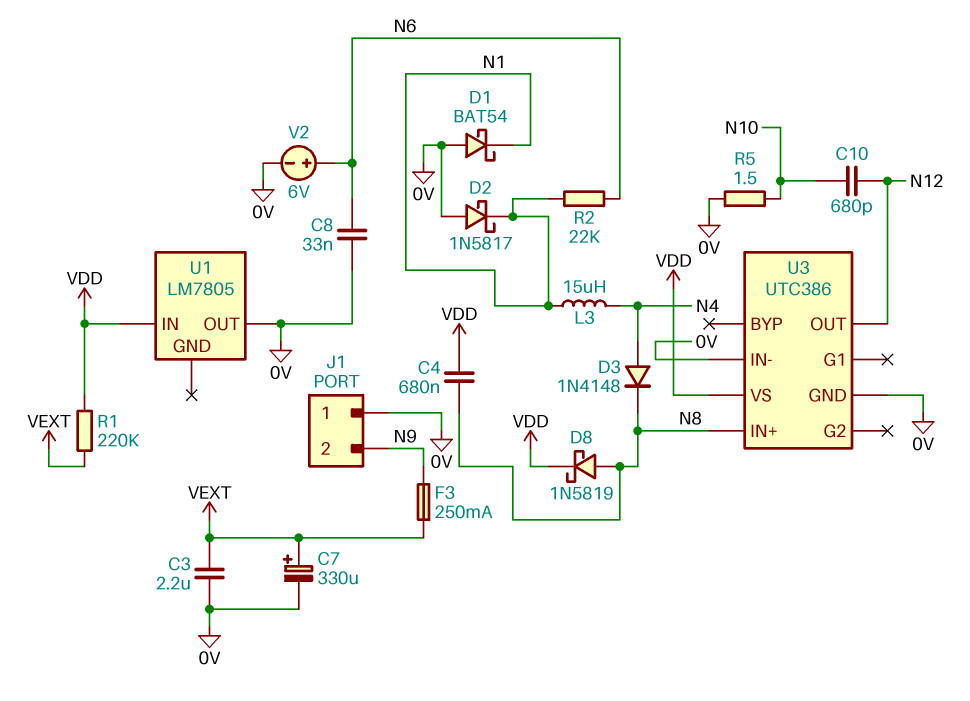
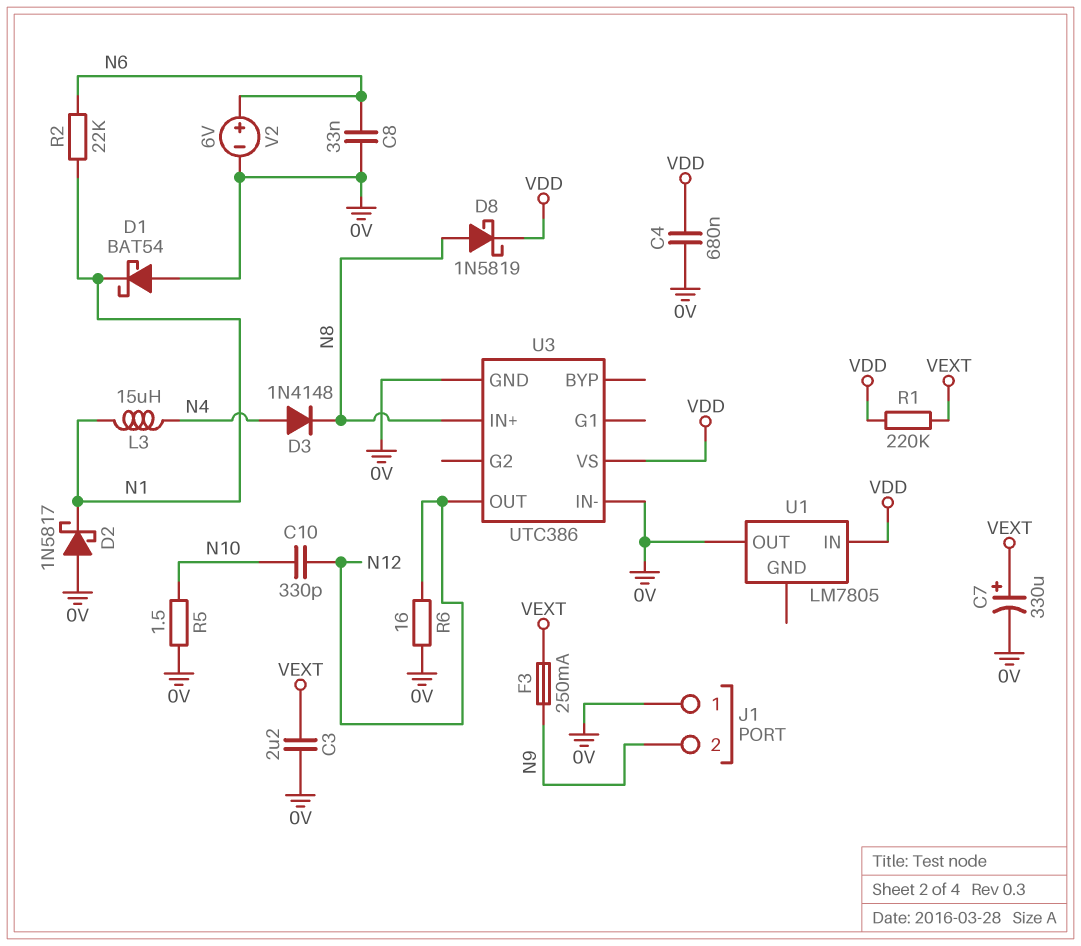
C4: 680nF (N8, VDD) -> 680nF (0V, VDD)
C10: 680pF (N10, N12) -> 330pF (N10, N12)
R6: none -> 16 (0V, N12)

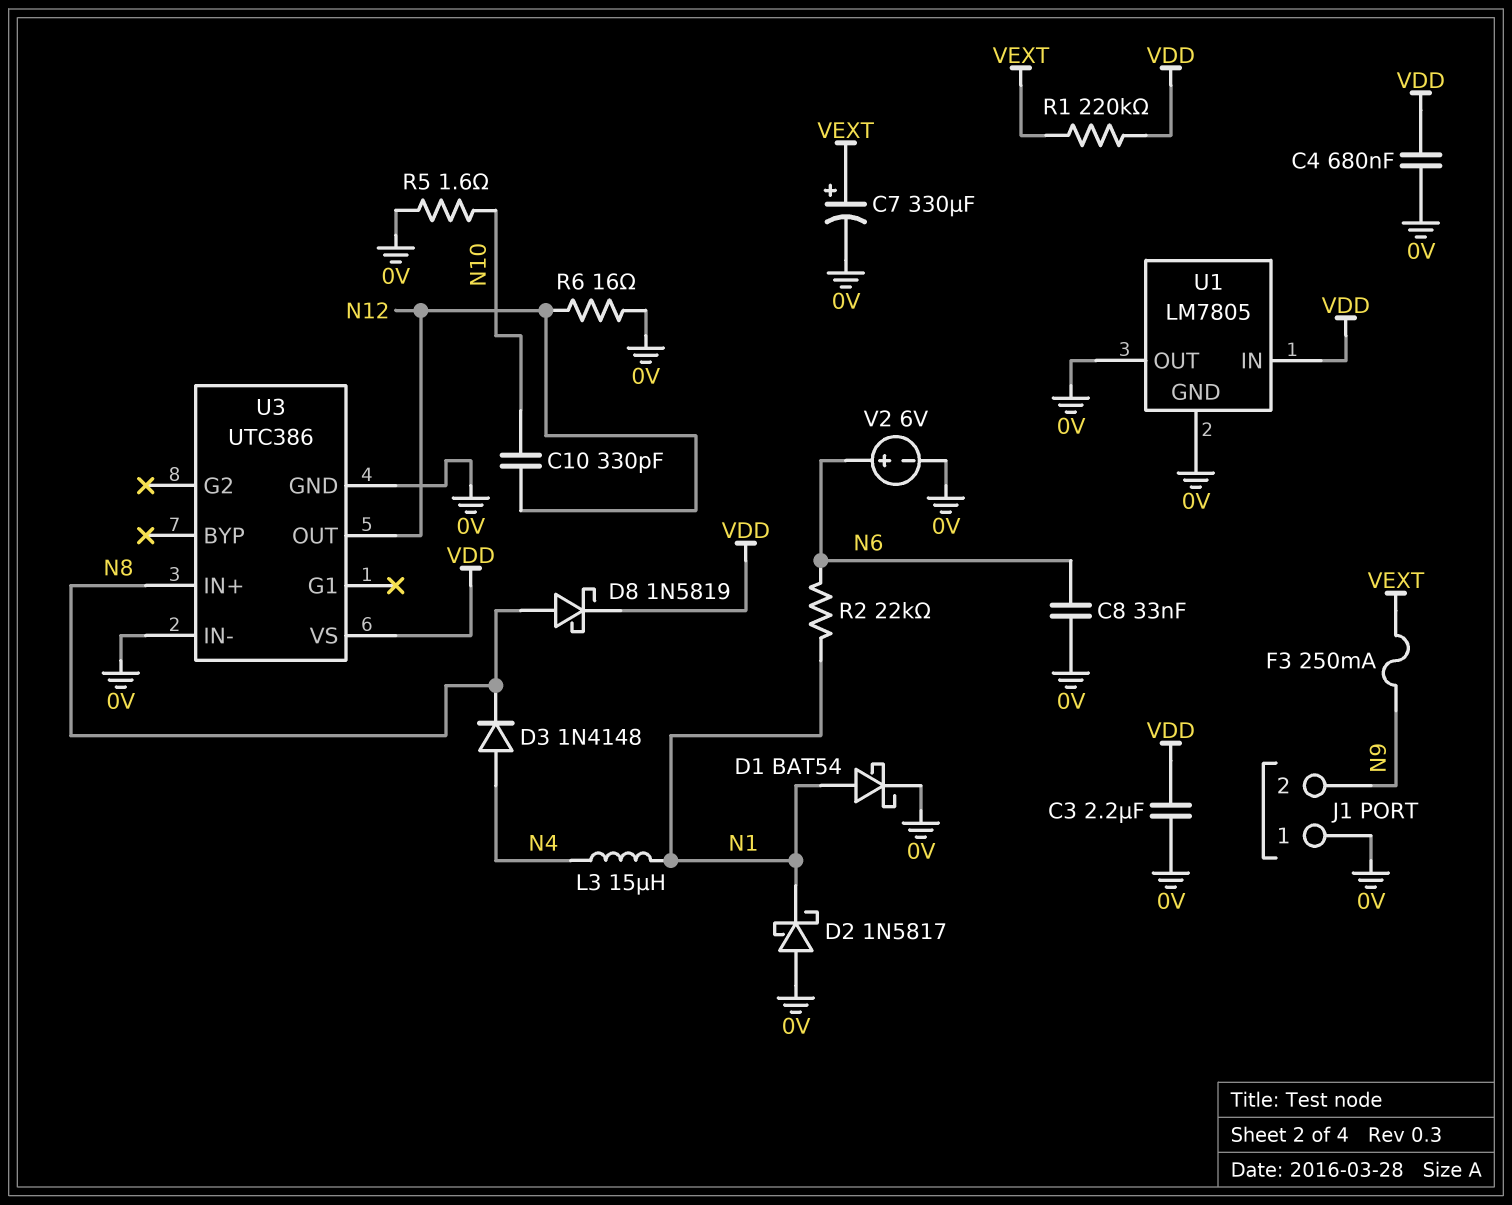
C3: 2.2uF (0V, VEXT) -> 2.2uF (0V, VDD)
D1: schottky BAT54 (A 0V, K N1) -> schottky BAT54 (A N1, K 0V)
R5: 1.5 (0V, N10) -> 1.6 (0V, N10)
U1 pin GND: none -> 0V

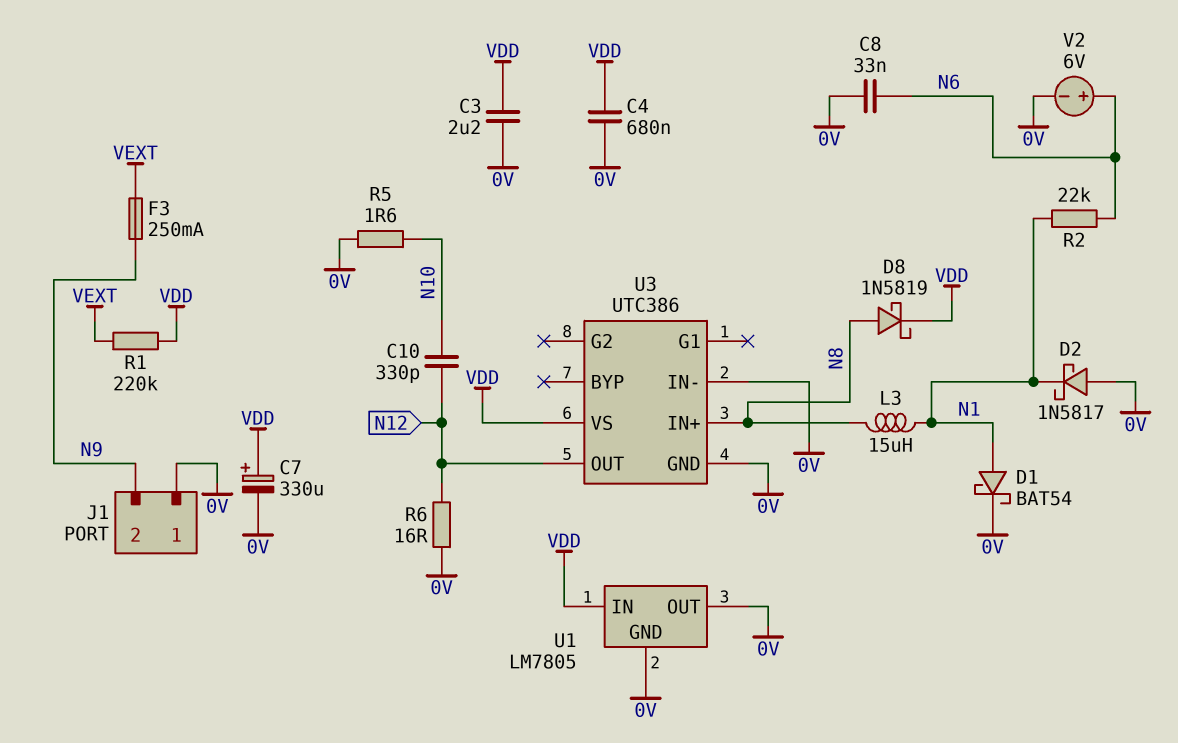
C7: 330uF (plus VEXT, minus 0V) -> 330uF (plus VDD, minus 0V)
D3: diode 1N4148 (A N4, K N8) -> none
L3: 15uH (N1, N4) -> 15uH (N1, N8)

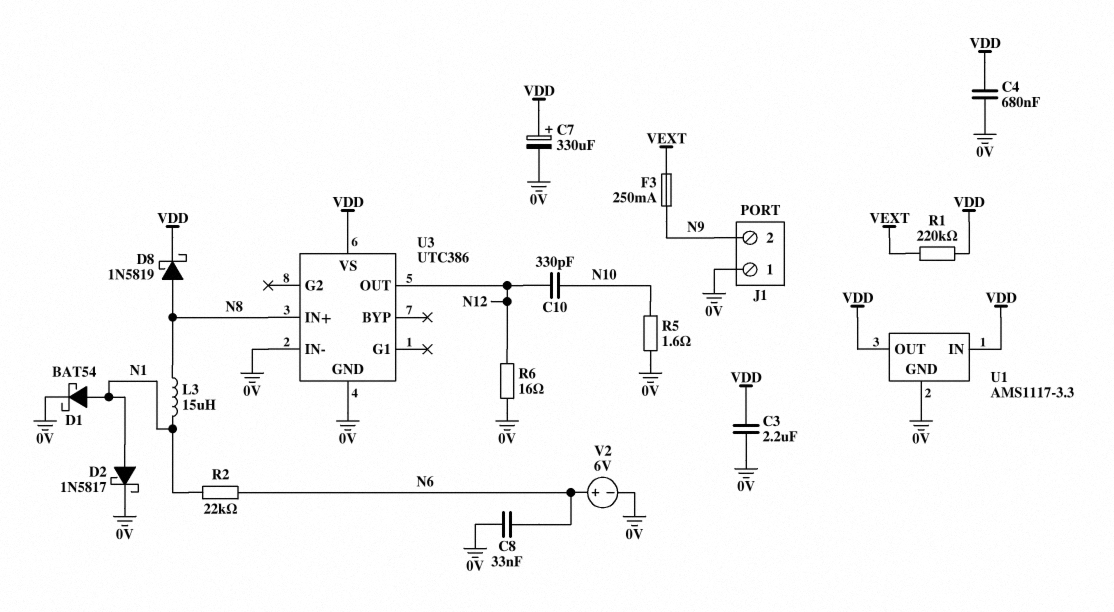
D2: schottky 1N5817 (A 0V, K N1) -> schottky 1N5817 (A N1, K 0V)
U1: LM7805 -> AMS1117-3.3
U1 pin OUT: 0V -> VDD

